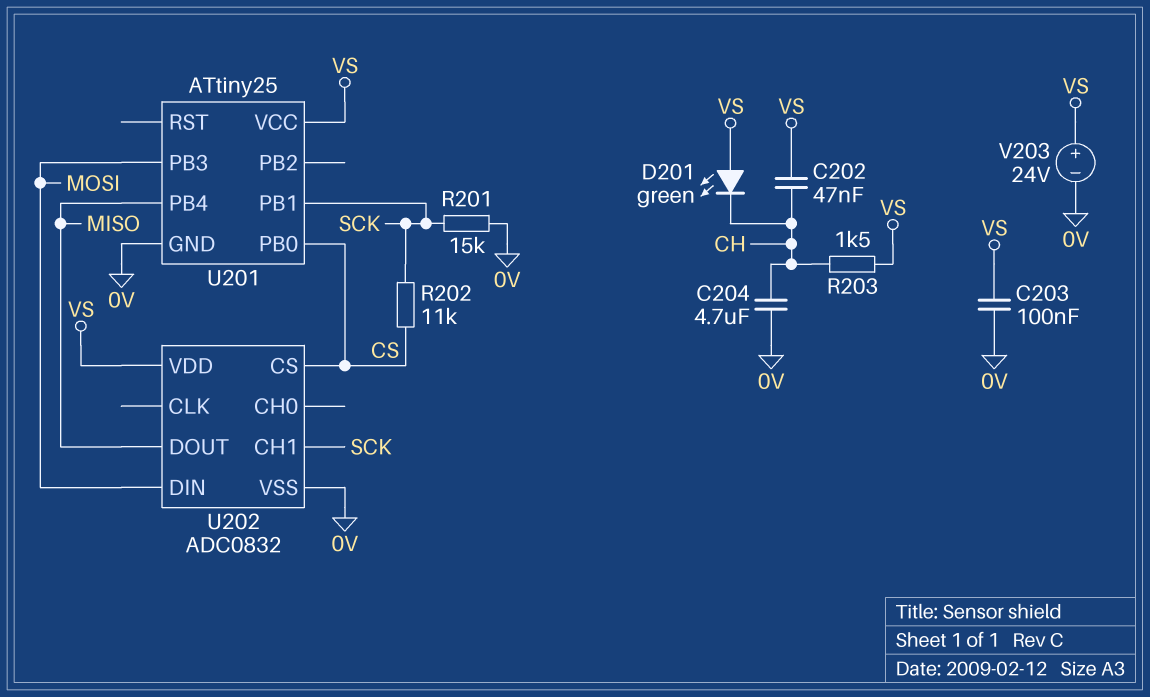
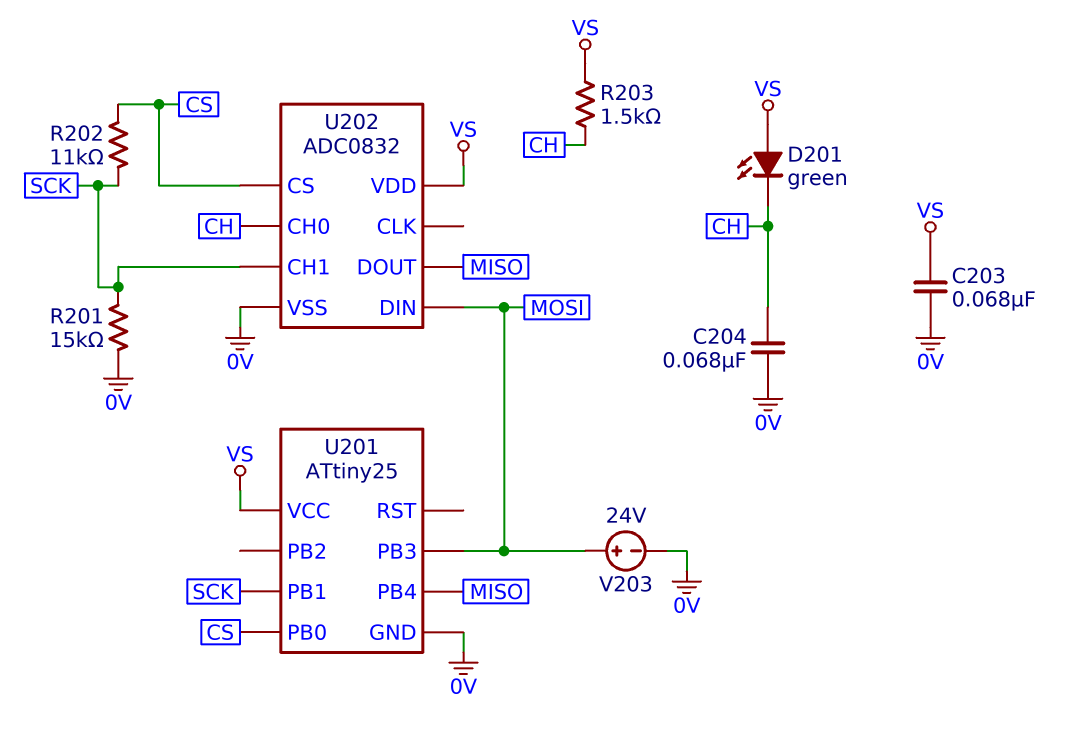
C202: 47nF (CH, VS) -> none
C203: 100nF (0V, VS) -> 68nF (0V, VS)
C204: 4.7uF (0V, CH) -> 68nF (0V, CH)
U202 pin CH0: none -> CH
V203: 24V (plus VS, minus 0V) -> 24V (plus MOSI, minus 0V)

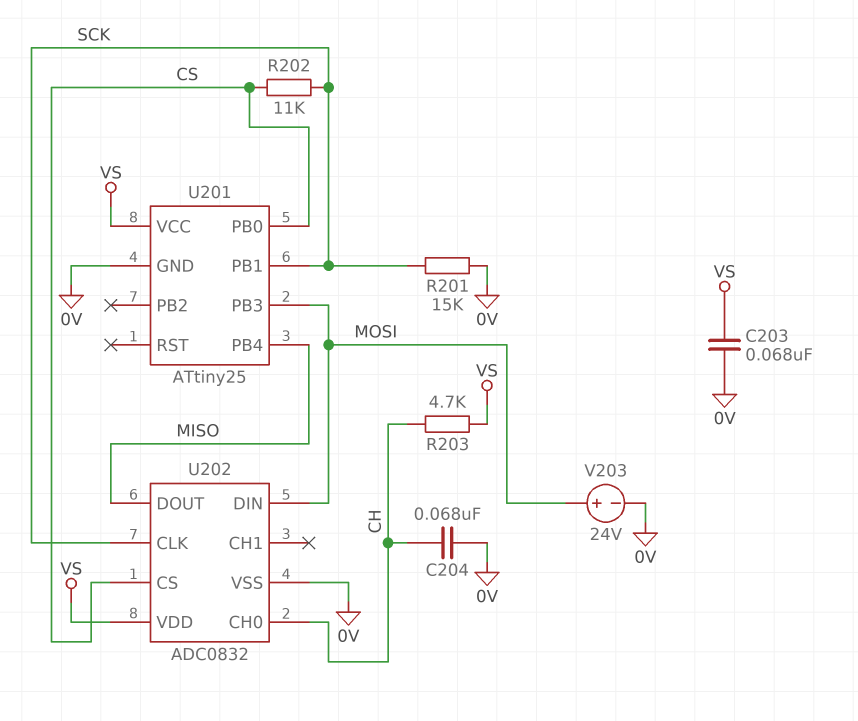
D201: LED green (A VS, K CH) -> none
R203: 1.5k (CH, VS) -> 4.7k (CH, VS)
U202 pin CH1: SCK -> none
U202 pin CLK: none -> SCK

